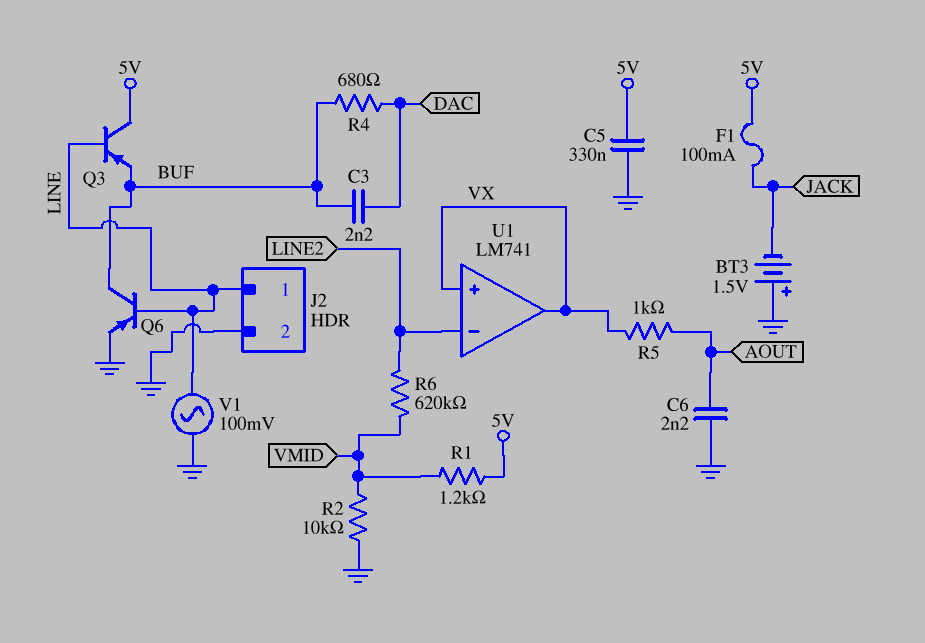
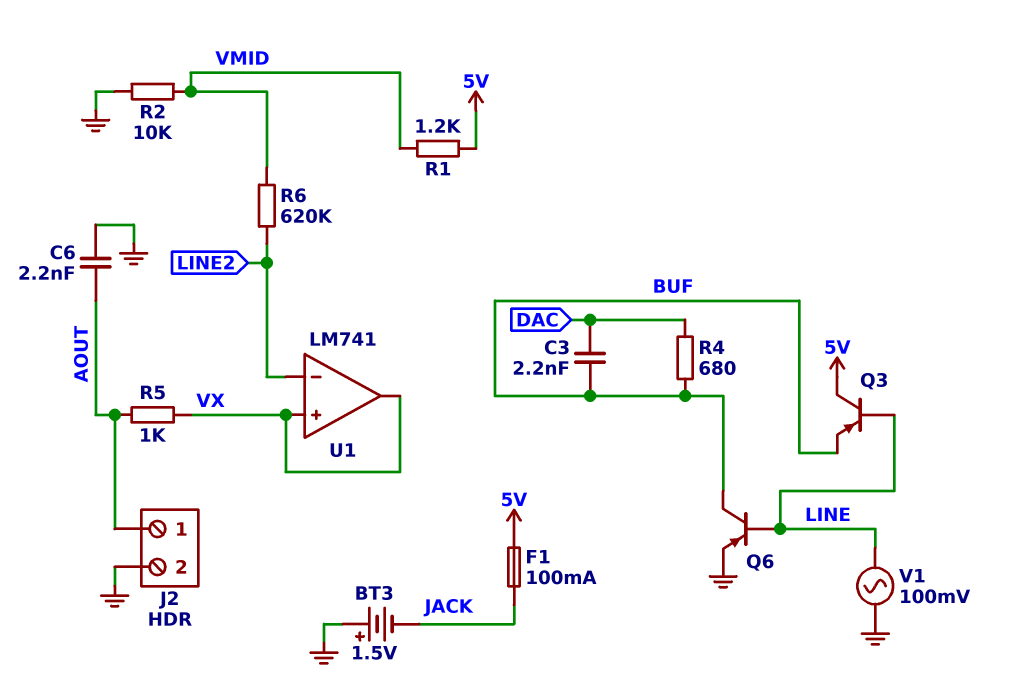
C5: 330nF (5V, GND) -> none
J2 pin 1: LINE -> AOUT

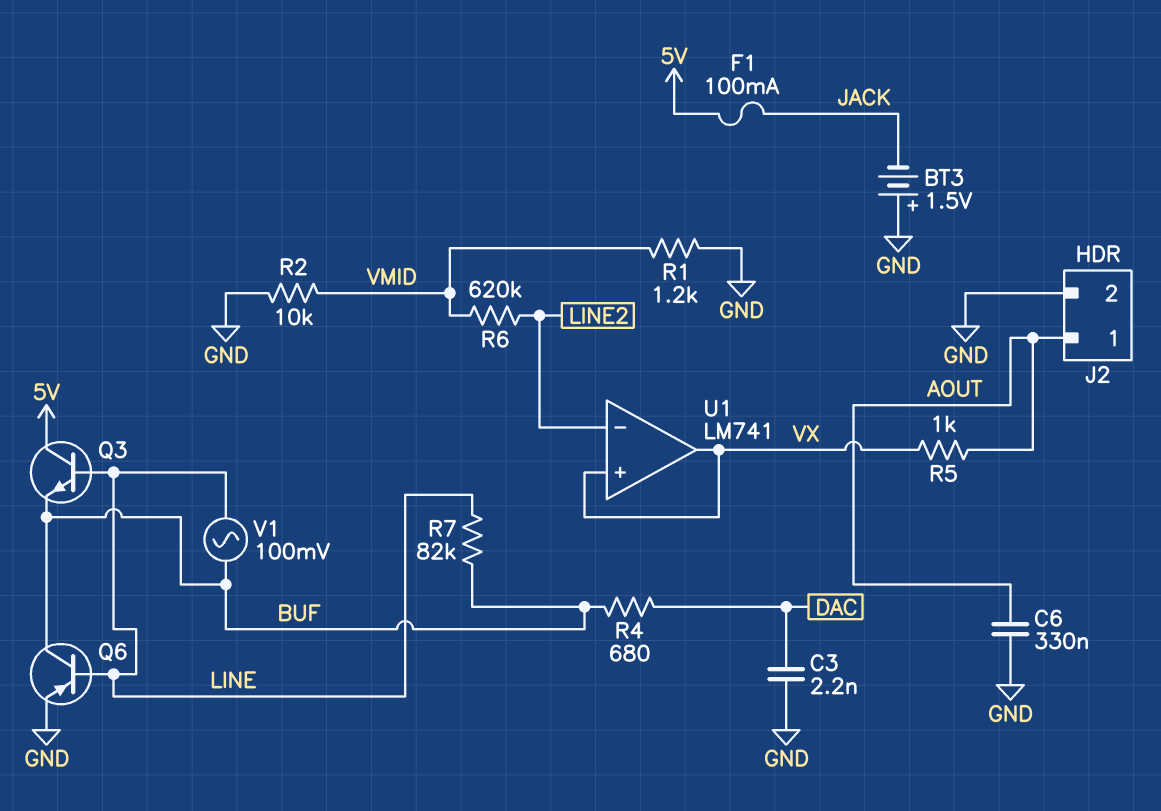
C3: 2.2nF (BUF, DAC) -> 2.2nF (DAC, GND)
C6: 2.2nF (AOUT, GND) -> 330nF (AOUT, GND)
Q3: PNP (B LINE, C 5V, E BUF) -> NPN (B LINE, C 5V, E BUF)
R1: 1.2k (5V, VMID) -> 1.2k (GND, VMID)
R7: none -> 82k (BUF, LINE)
V1: AC 100mV (GND, LINE) -> AC 100mV (BUF, LINE)

